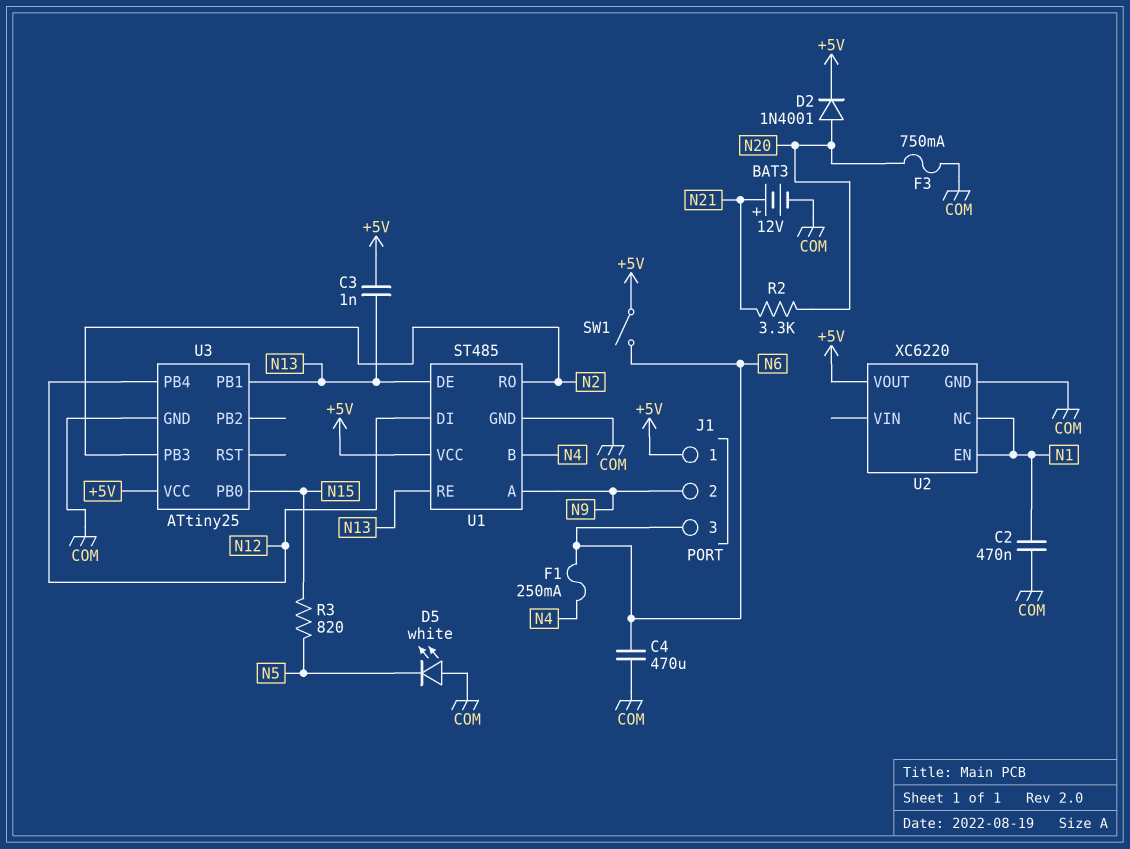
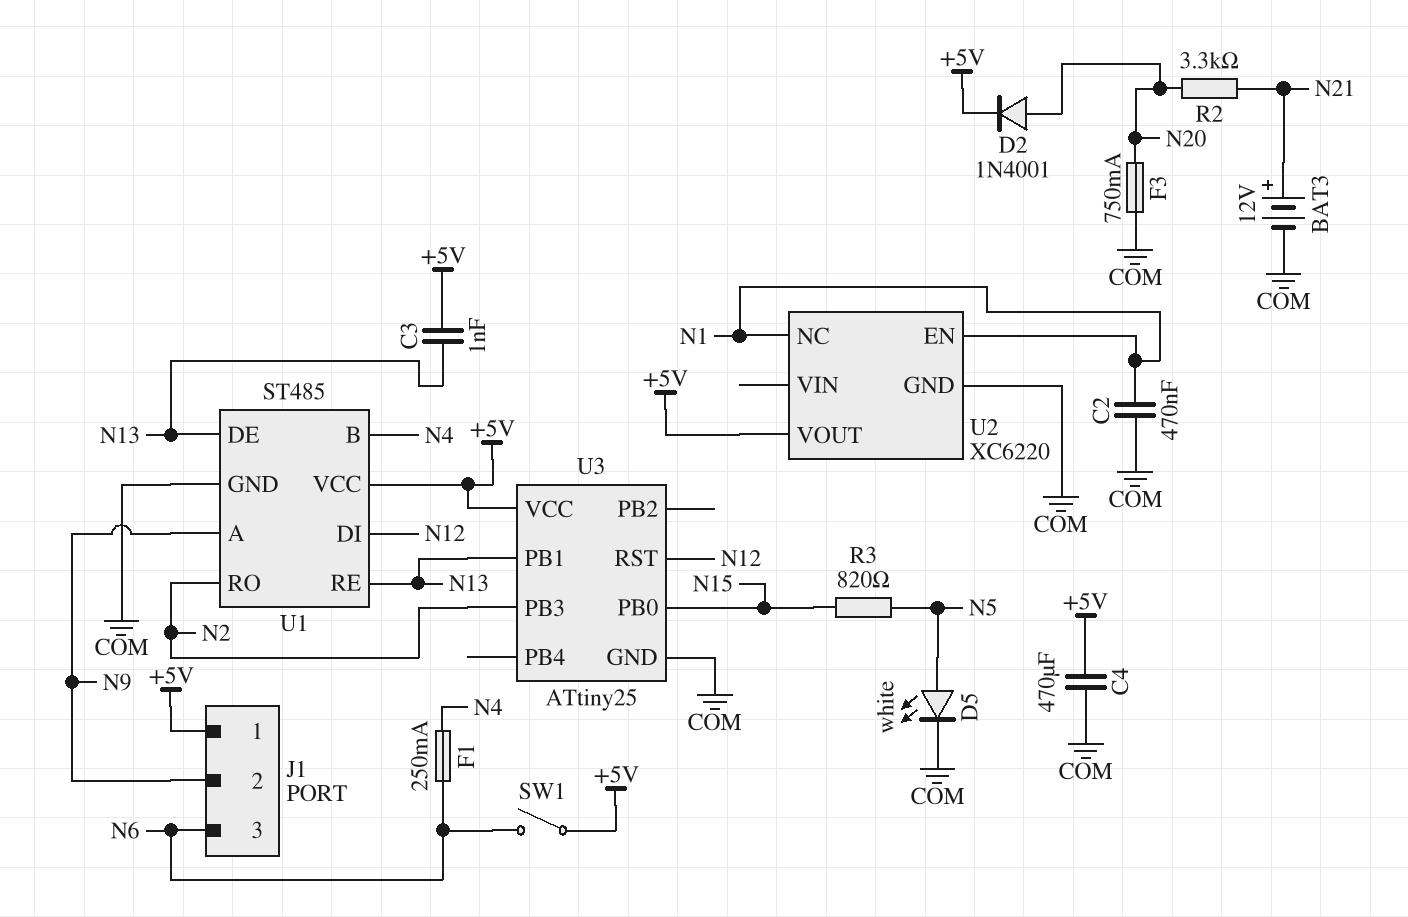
C4: 470uF (COM, N6) -> 470uF (+5V, COM)
D5: LED white (A COM, K N5) -> LED white (A N5, K COM)
U3 pin PB4: N12 -> none
U3 pin RST: none -> N12

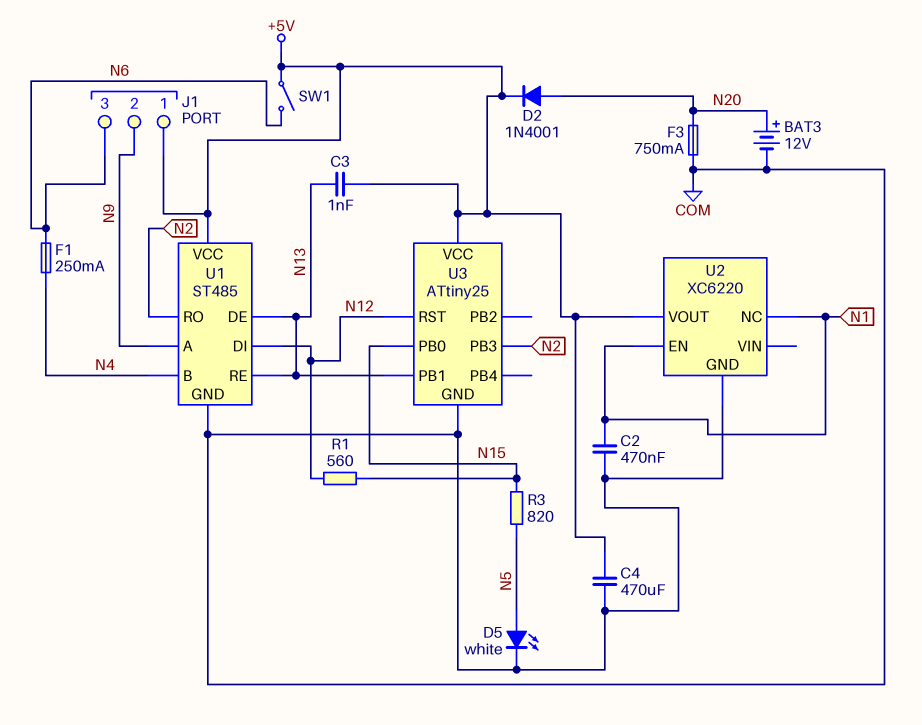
BAT3: 12V (plus N21, minus COM) -> 12V (plus N20, minus COM)
R1: none -> 560 (N12, N15)
R2: 3.3k (N20, N21) -> none

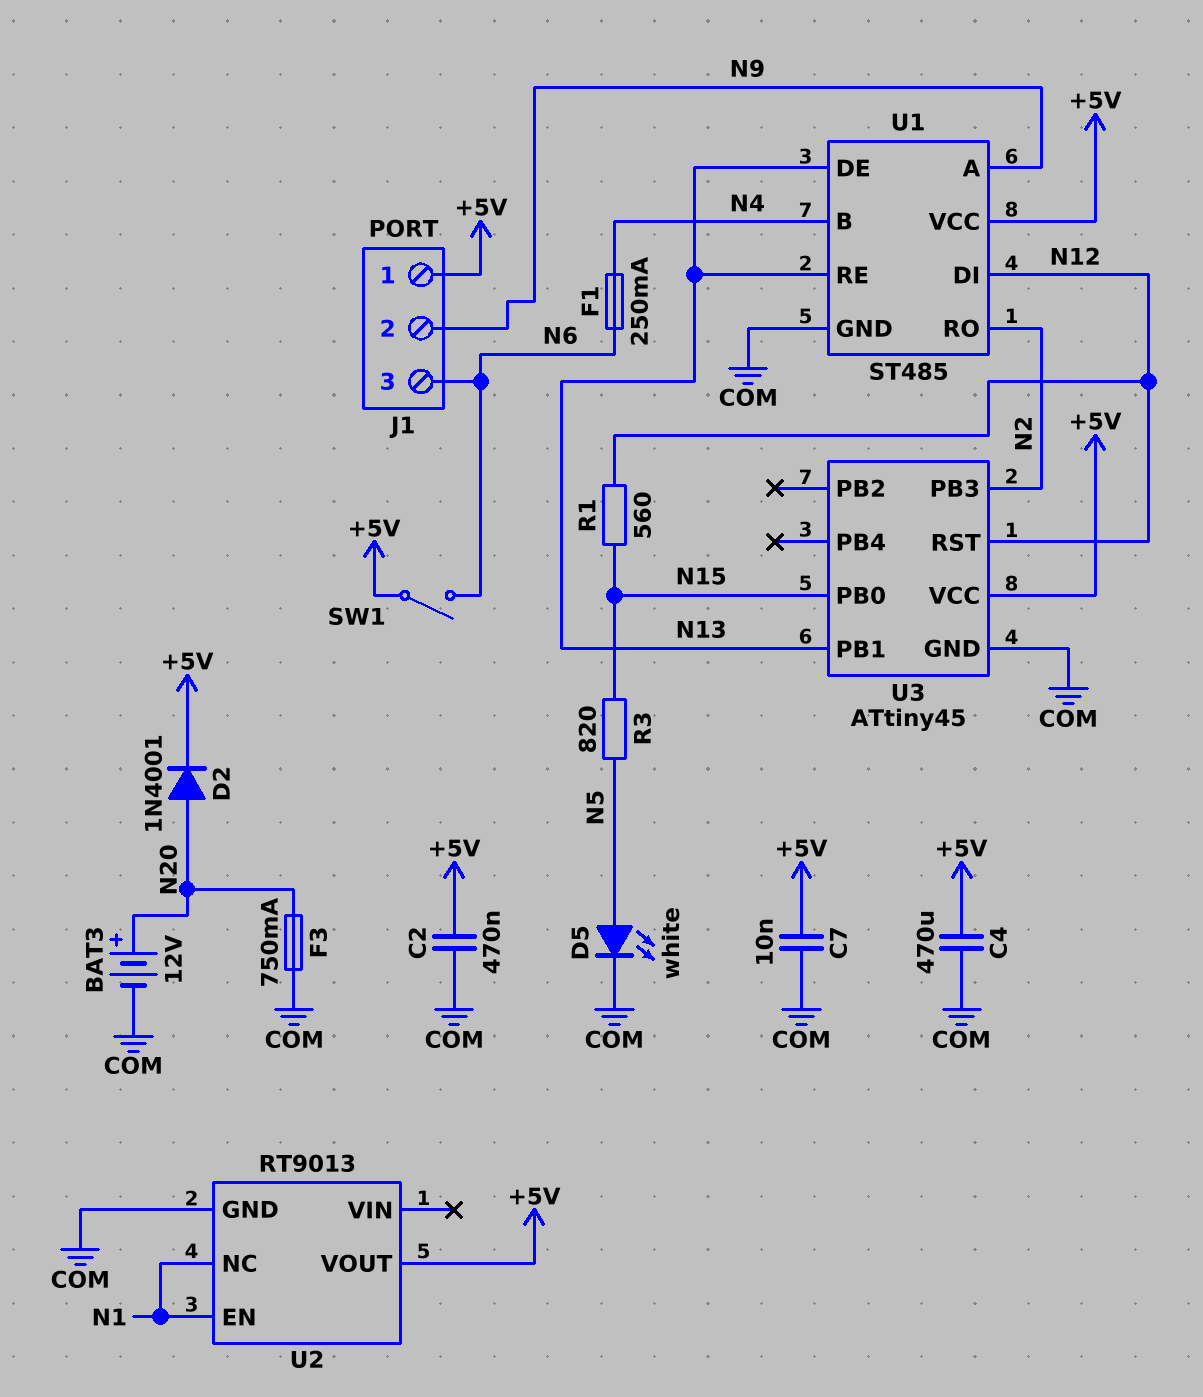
C2: 470nF (COM, N1) -> 470nF (+5V, COM)
C3: 1nF (+5V, N13) -> none
C7: none -> 10nF (+5V, COM)
U2: XC6220 -> RT9013
U3: ATtiny25 -> ATtiny45

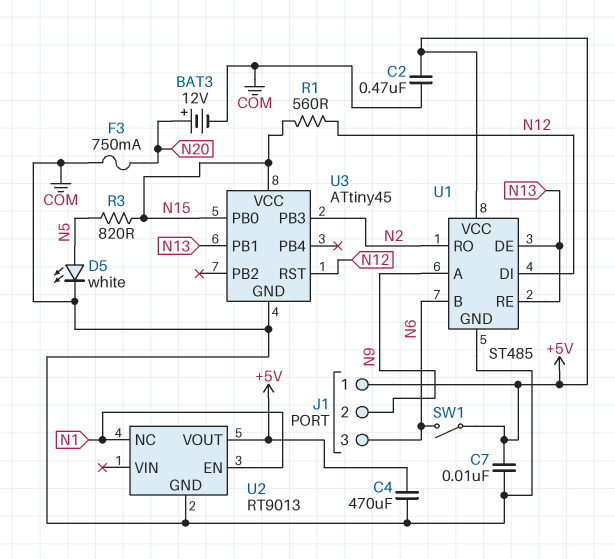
D2: diode 1N4001 (A N20, K +5V) -> none
F1: 250mA (N4, N6) -> none
U1 pin B: N4 -> N6
U3 pin VCC: +5V -> N15

